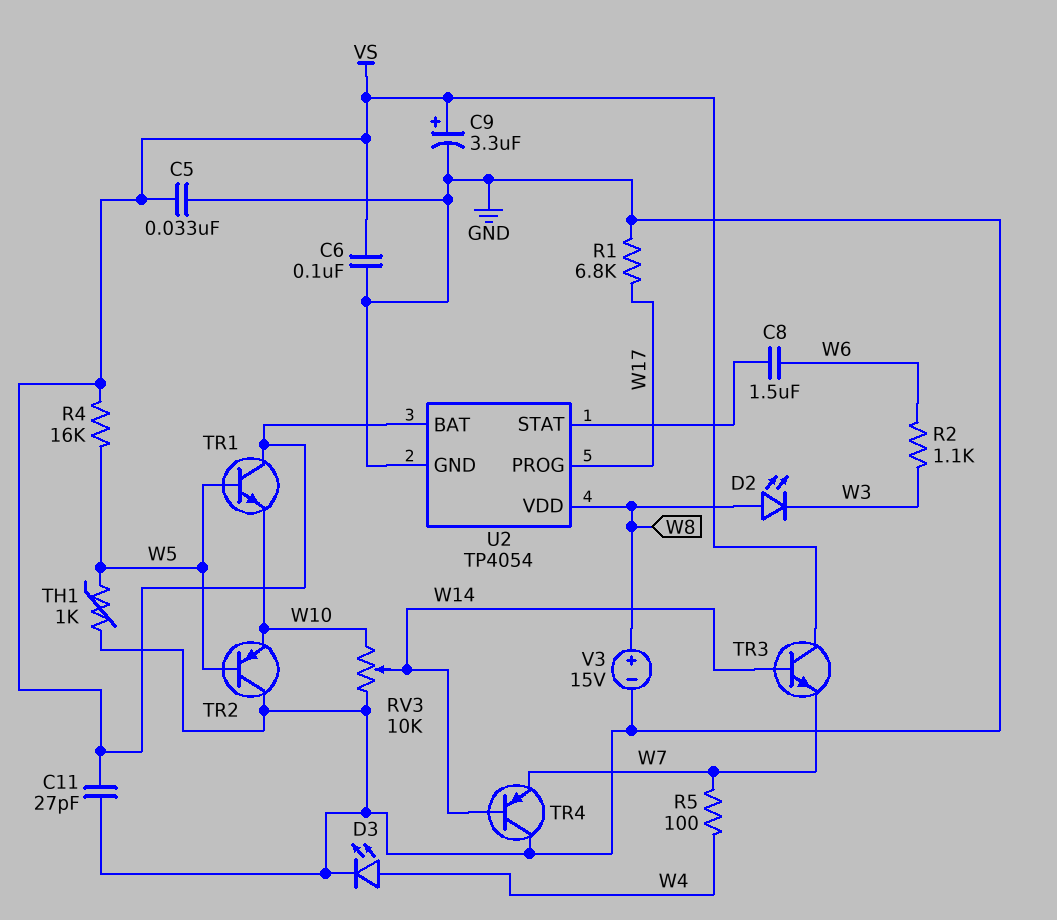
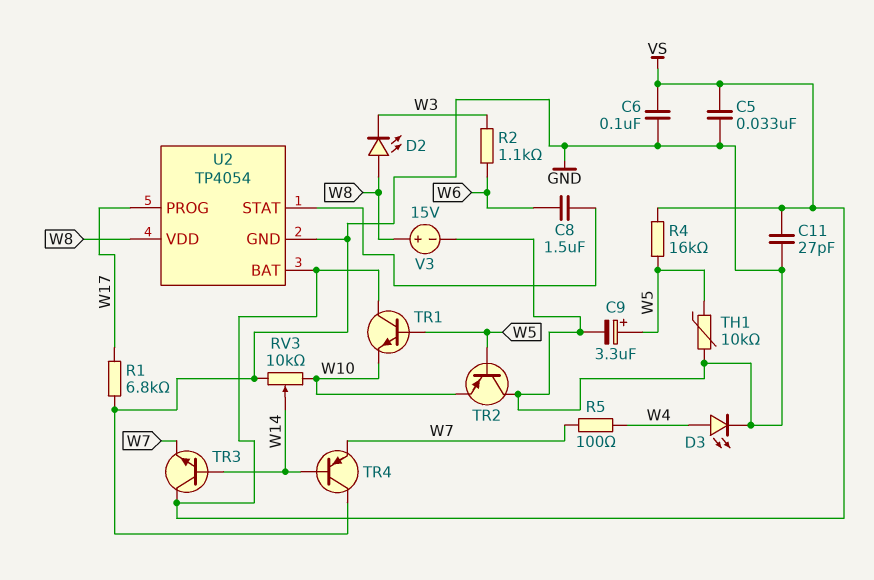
C9: 3.3uF (plus VS, minus GND) -> 3.3uF (plus W5, minus GND)
TH1: 1k (GND, W5) -> 10k (GND, W5)

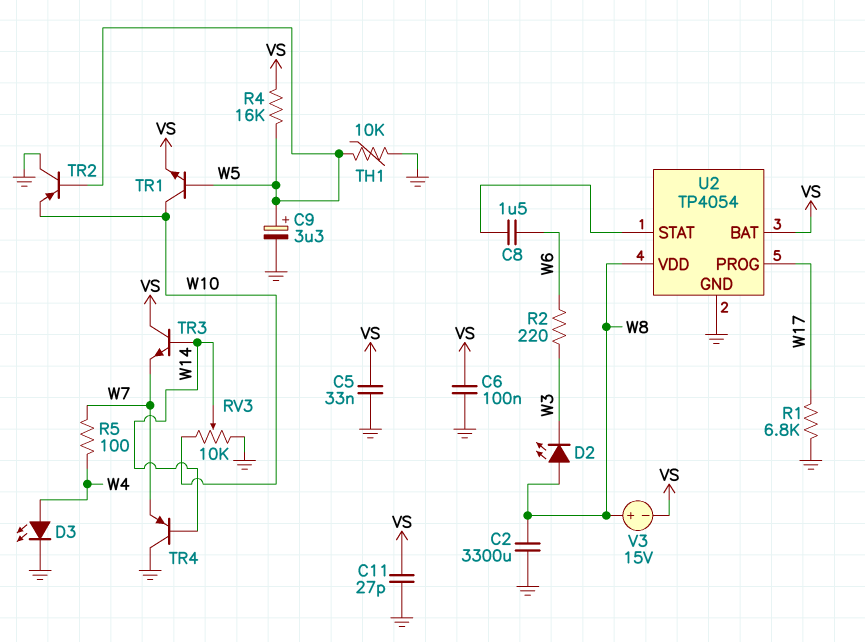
C2: none -> 3300uF (GND, W8)
R2: 1.1k (W3, W6) -> 220 (W3, W6)
TR1: NPN (B W5, C VS, E W10) -> NPN (B W5, C W10, E VS)
V3: 15V (plus W8, minus GND) -> 15V (plus W8, minus VS)

